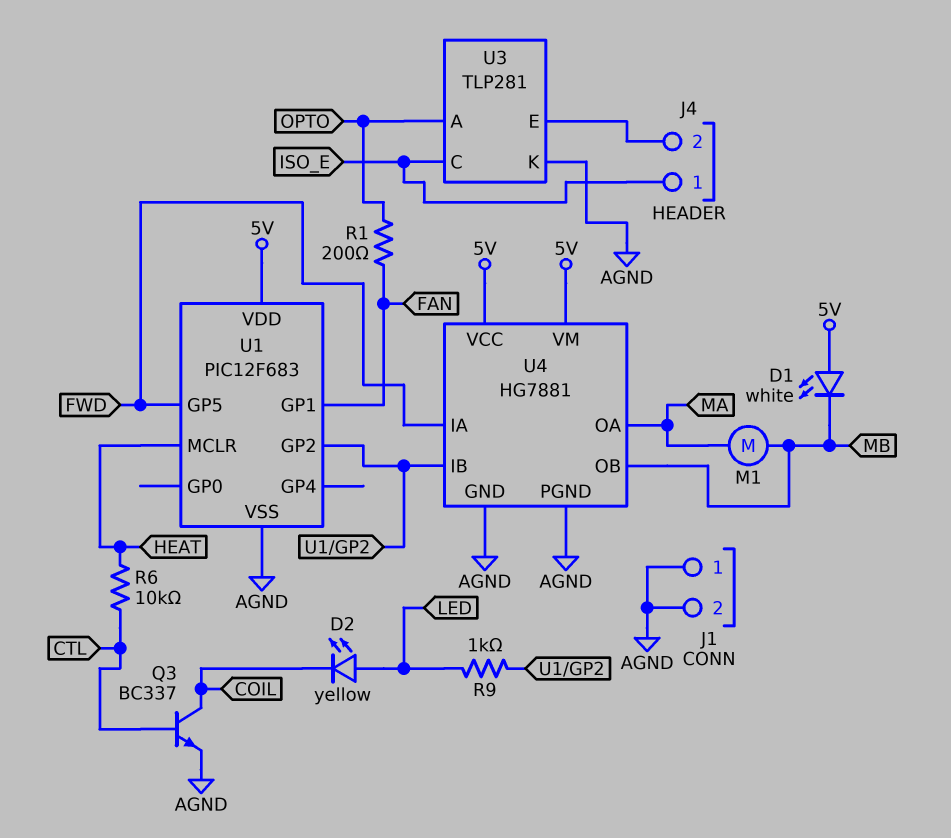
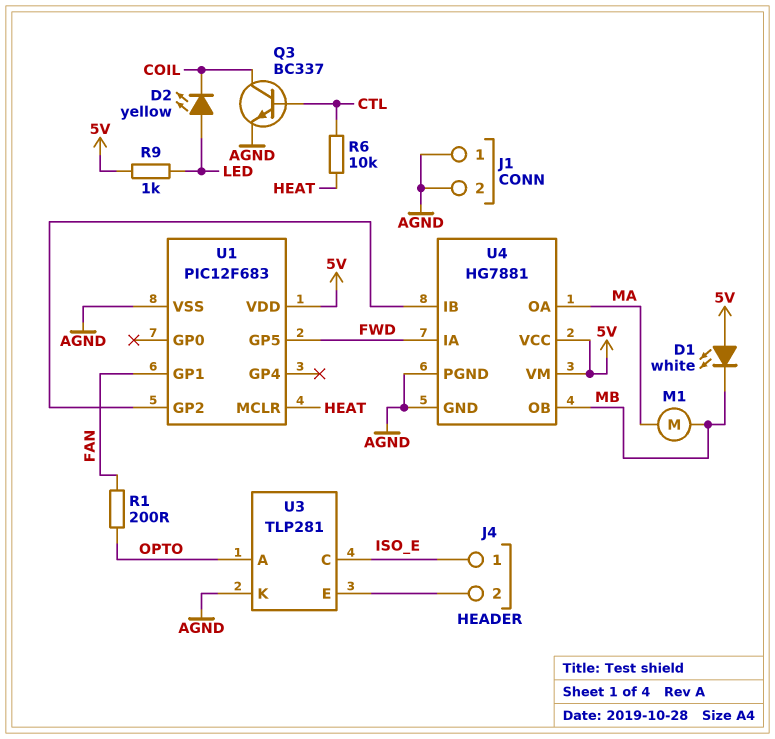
R9: 1k (LED, U1/GP2) -> 1k (5V, LED)

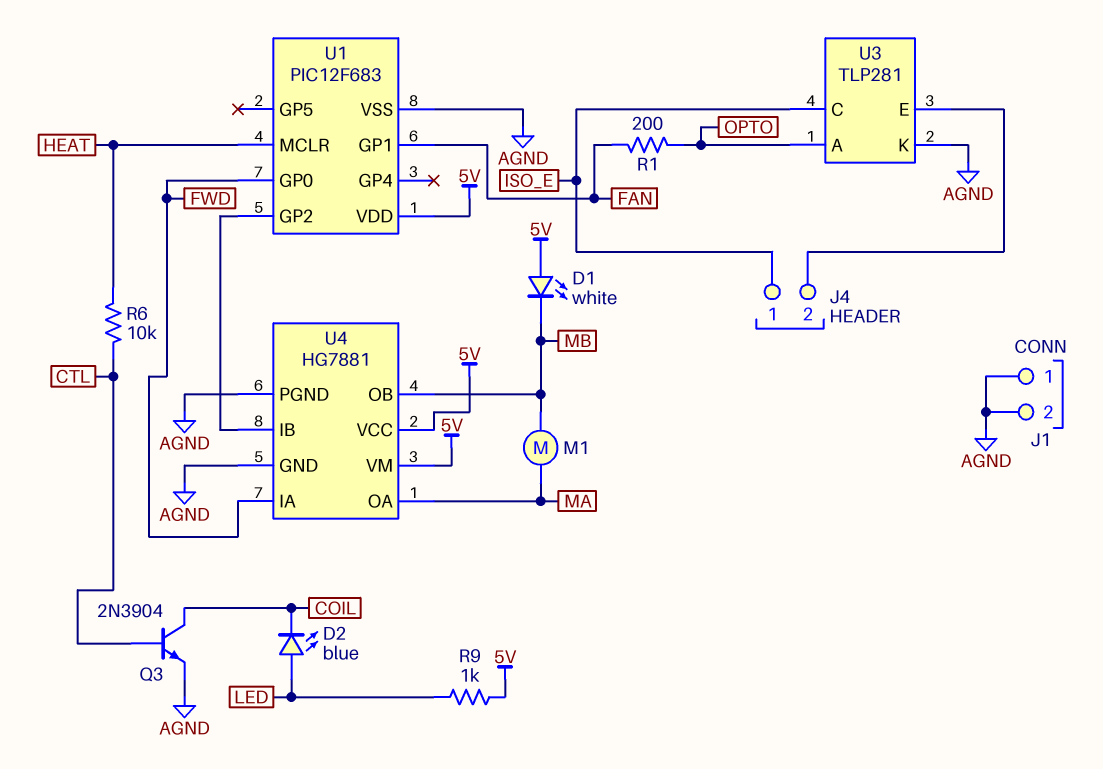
D2: LED yellow (A LED, K COIL) -> LED blue (A LED, K COIL)
Q3: NPN BC337 (B CTL, C COIL, E AGND) -> NPN 2N3904 (B CTL, C COIL, E AGND)
U1 pin GP0: none -> FWD
U1 pin GP5: FWD -> none

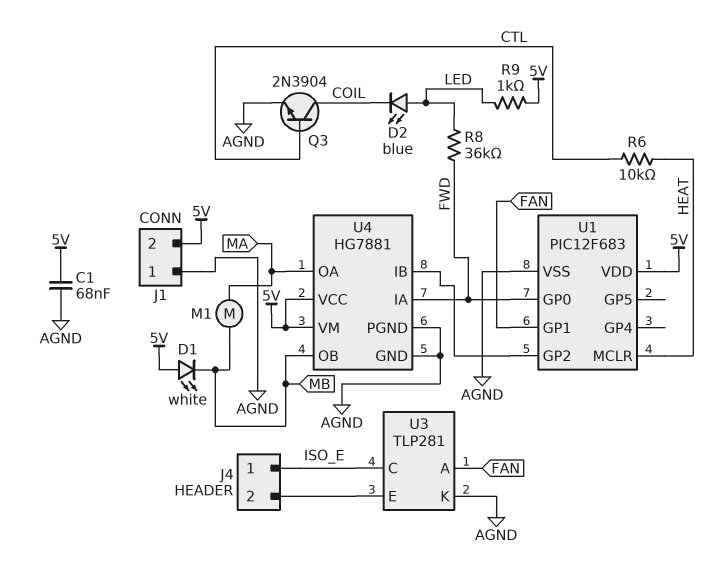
C1: none -> 68nF (5V, AGND)
J1 pin 2: AGND -> 5V
R1: 200 (FAN, OPTO) -> none
R8: none -> 36k (FWD, LED)
U3 pin A: OPTO -> FAN

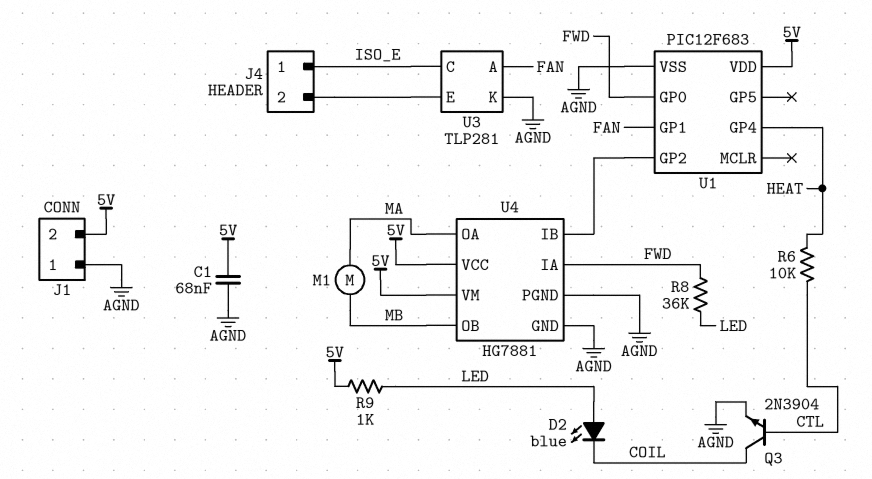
D1: LED white (A 5V, K MB) -> none
U1 pin GP4: none -> HEAT
U1 pin MCLR: HEAT -> none

